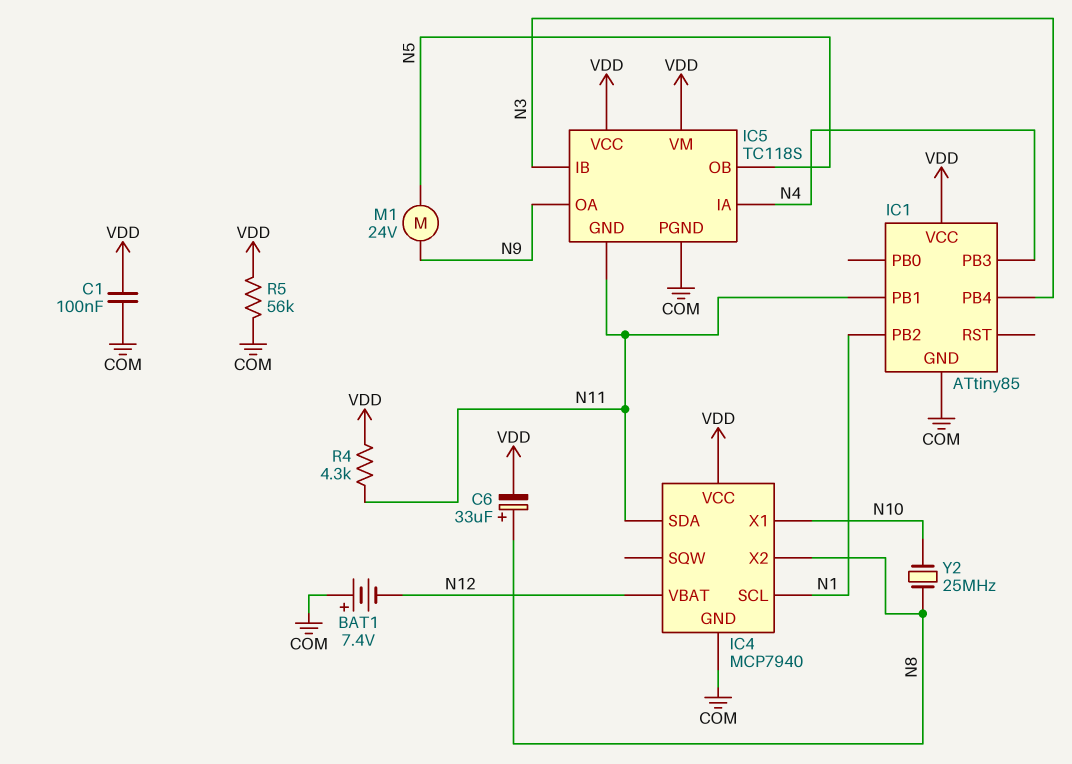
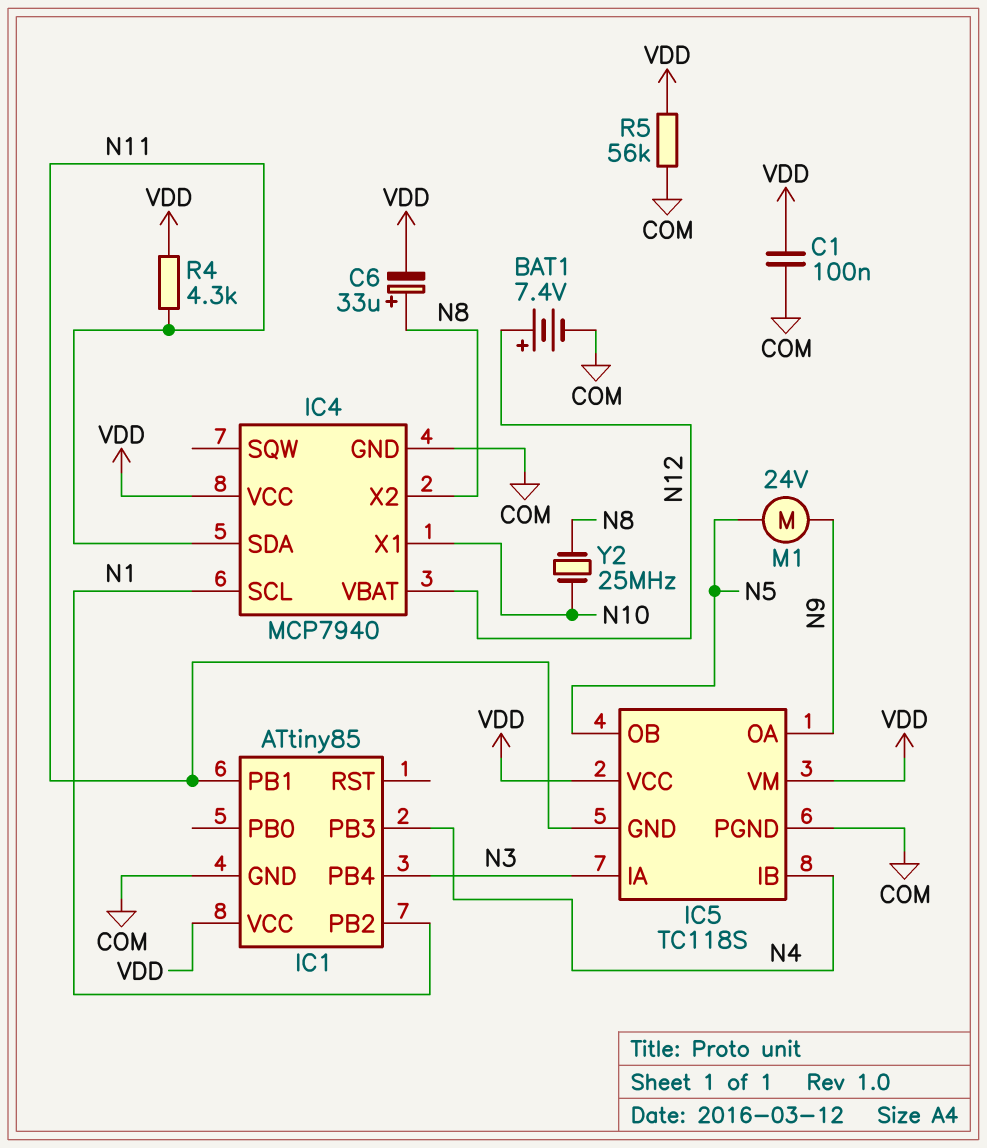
BAT1: 7.4V (plus COM, minus N12) -> 7.4V (plus N12, minus COM)
IC5 pin IA: N4 -> N3
IC5 pin IB: N3 -> N4

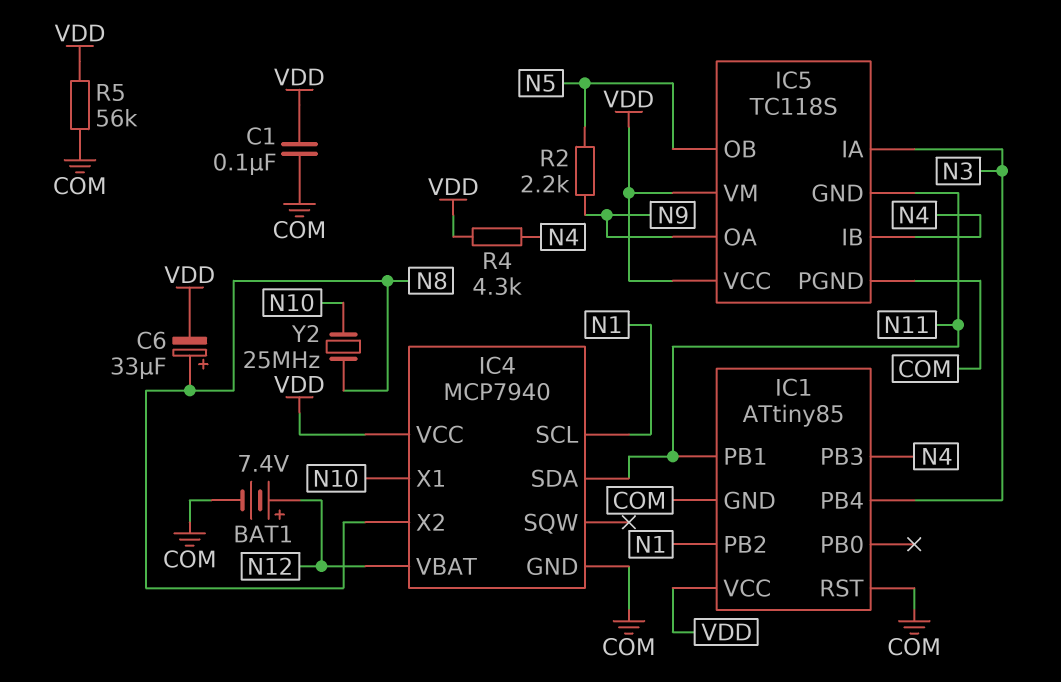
IC1 pin RST: none -> COM
M1: motor 24V (N5, N9) -> none
R2: none -> 2.2k (N5, N9)
R4: 4.3k (N11, VDD) -> 4.3k (N4, VDD)

